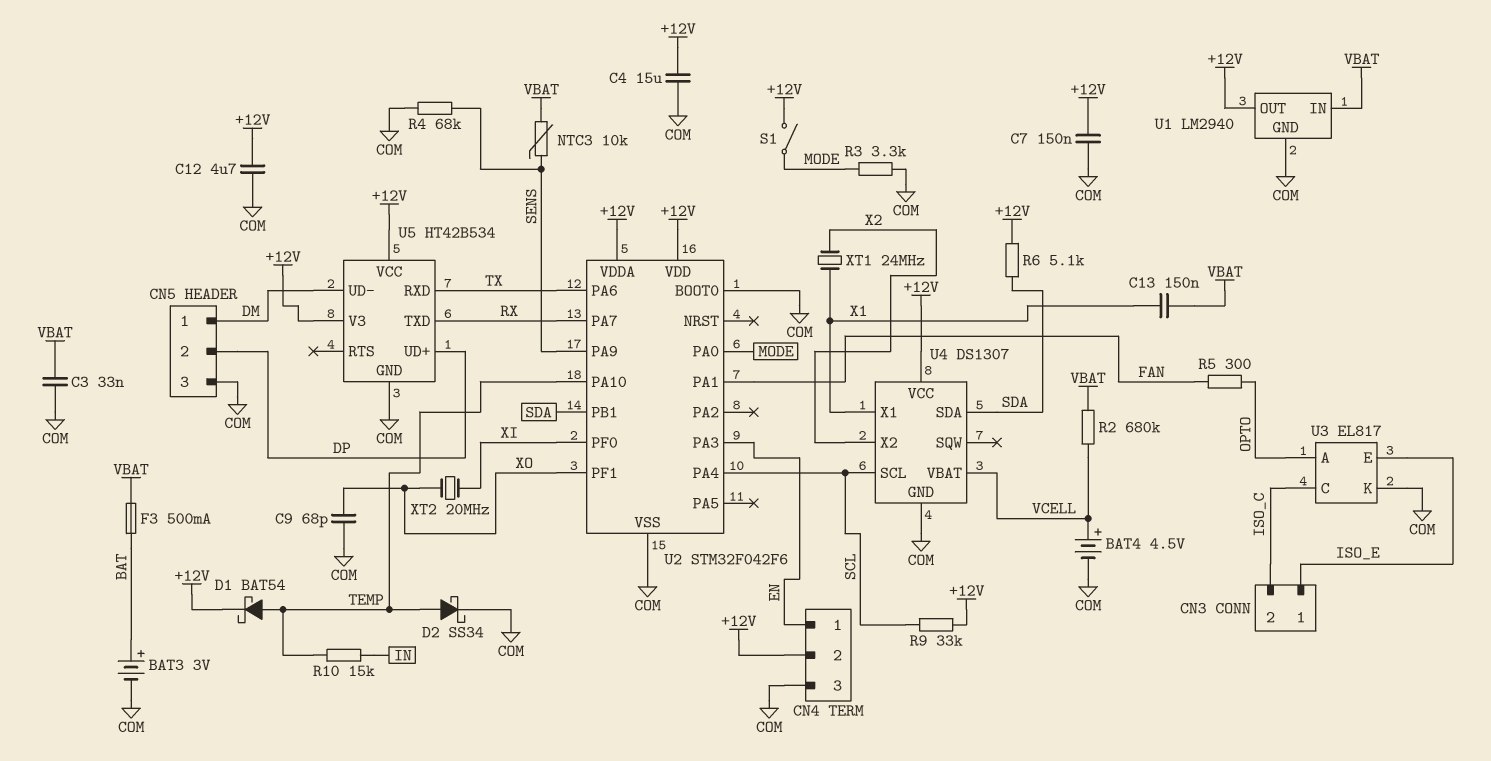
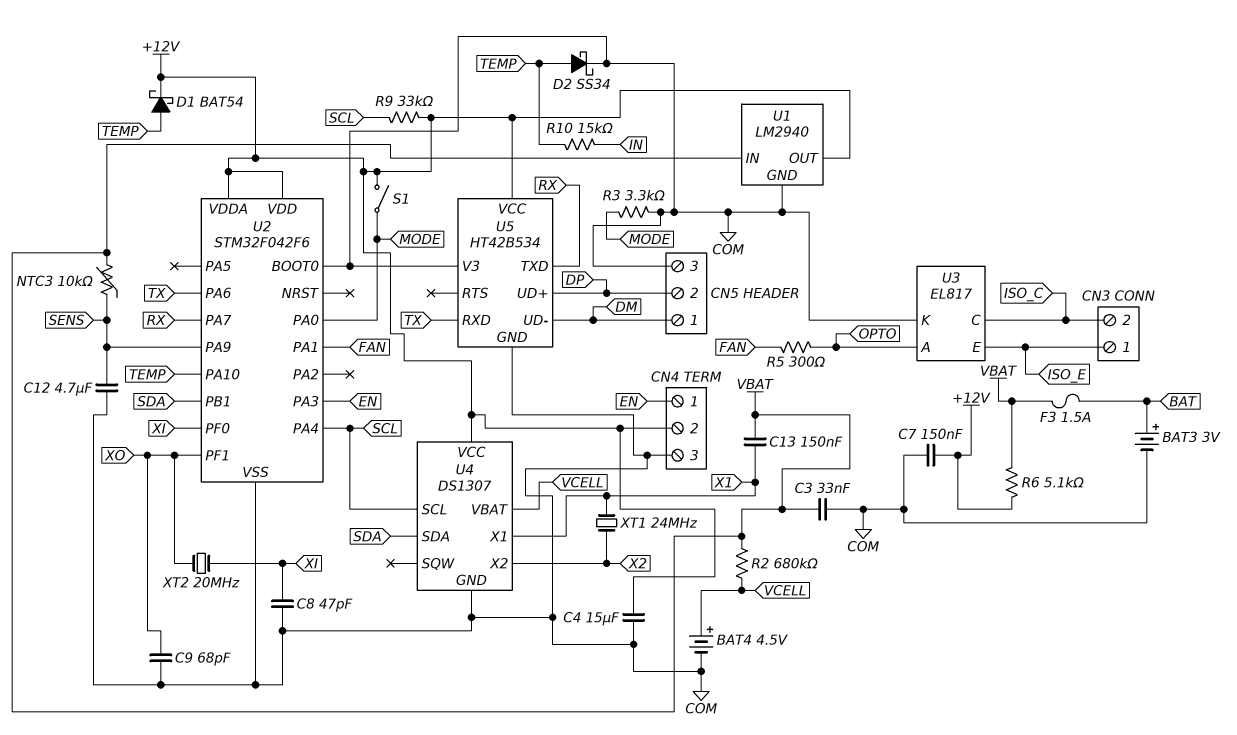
C8: none -> 47pF (COM, XI)
C12: 4.7uF (+12V, COM) -> 4.7uF (COM, SENS)
F3: 500mA (BAT, VBAT) -> 1.5A (BAT, VBAT)
R4: 68k (COM, SENS) -> none
R6: 5.1k (+12V, SDA) -> 5.1k (+12V, VBAT)
U5 pin V3: +12V -> COM

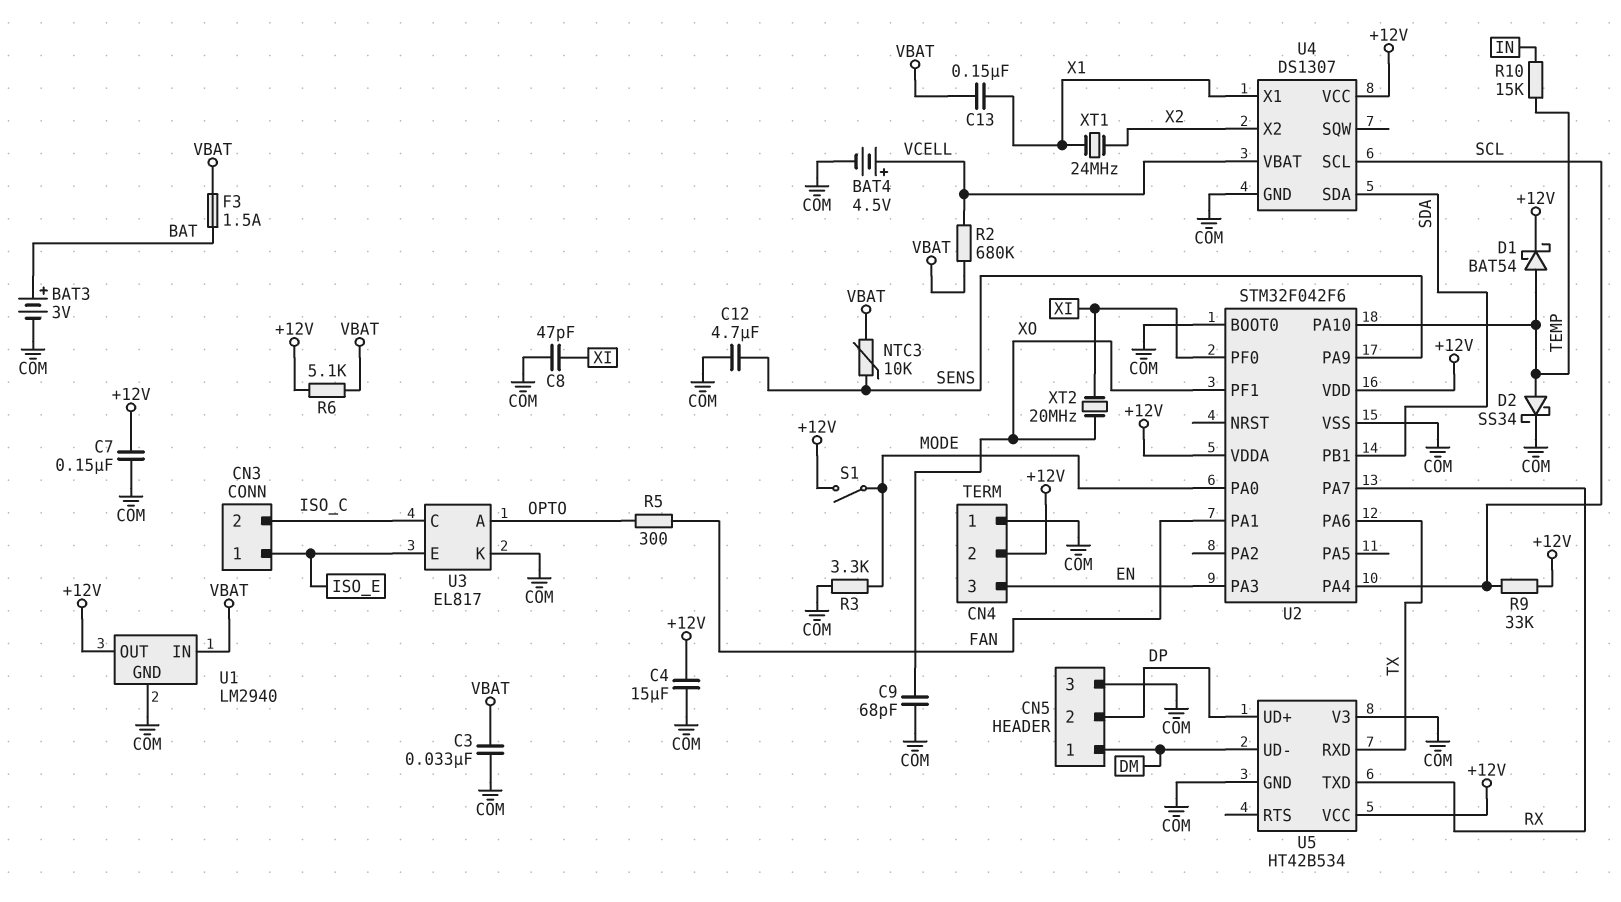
CN4 pin 1: EN -> COM
CN4 pin 3: COM -> EN

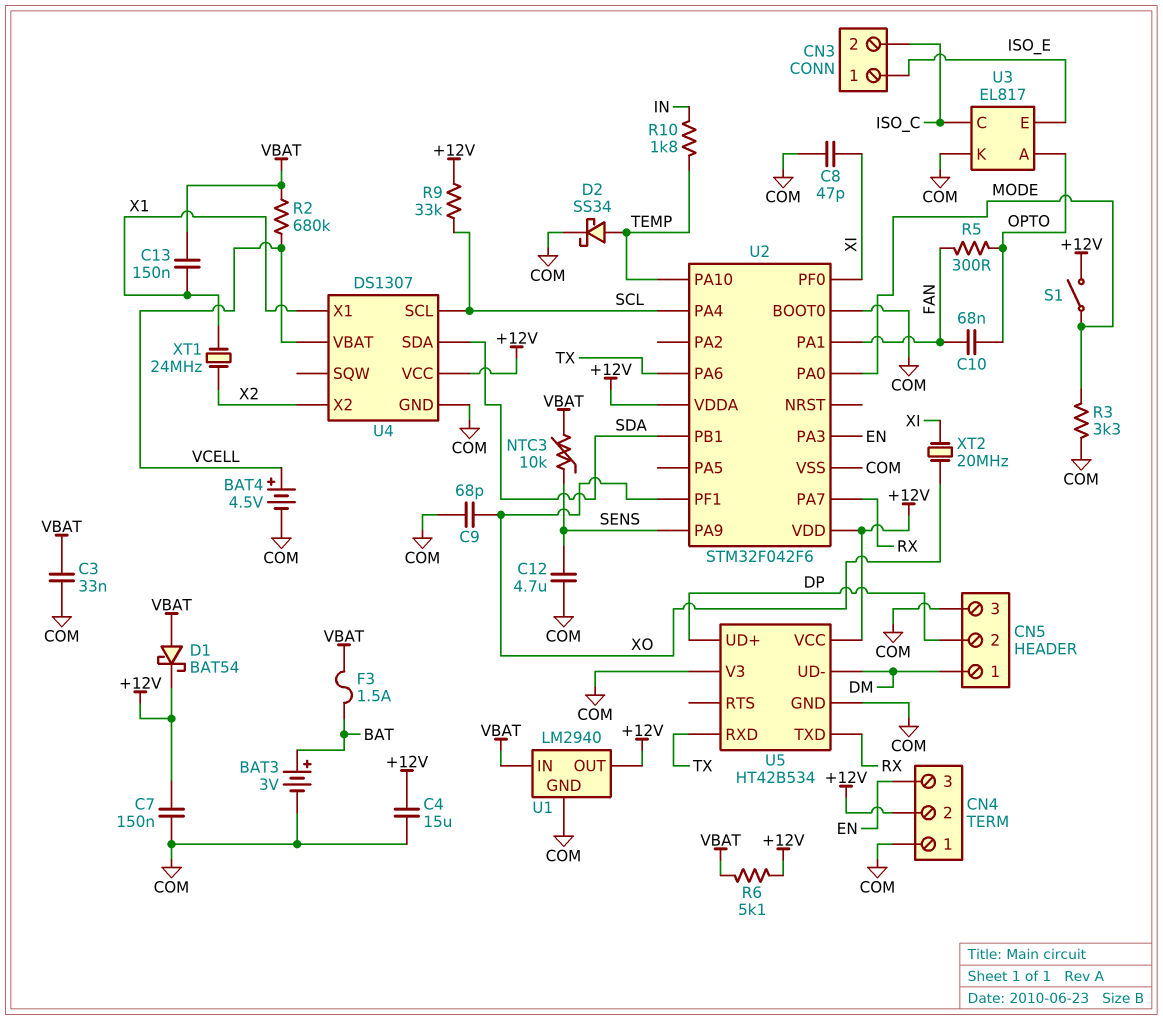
C10: none -> 68nF (FAN, OPTO)
D1: schottky BAT54 (A TEMP, K +12V) -> schottky BAT54 (A VBAT, K +12V)
R10: 15k (IN, TEMP) -> 1.8k (IN, TEMP)

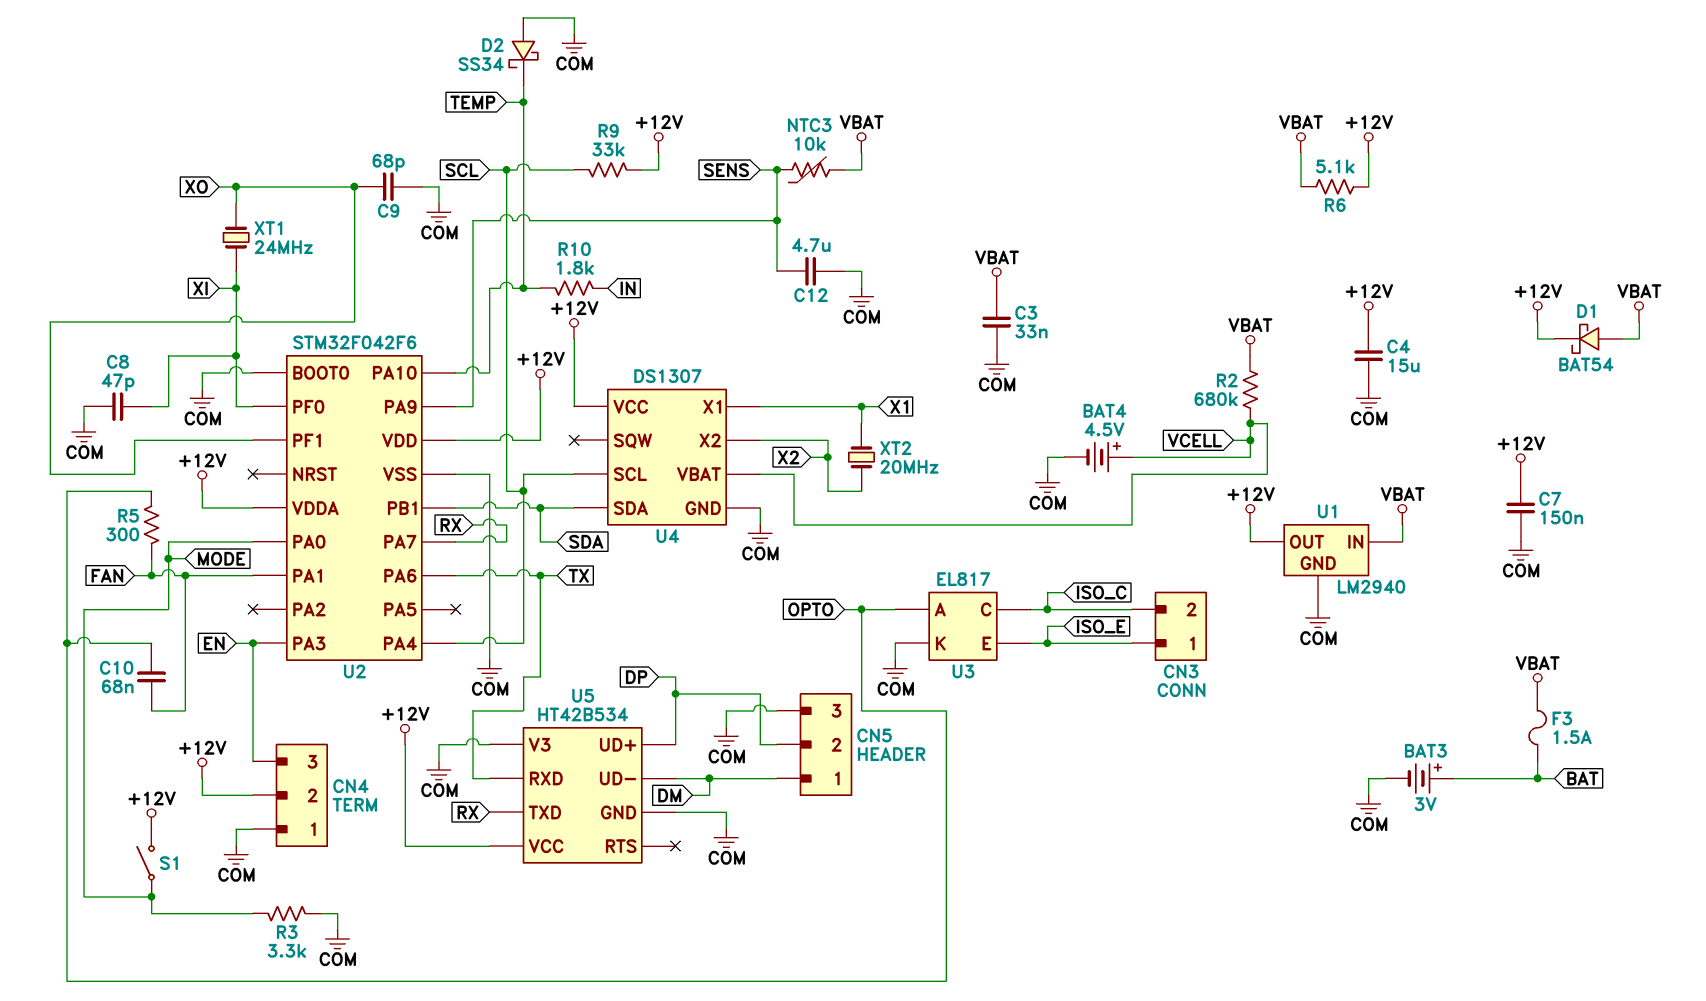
C13: 150nF (VBAT, X1) -> none
D2: schottky SS34 (A TEMP, K COM) -> schottky SS34 (A COM, K TEMP)
XT1: 24MHz (X1, X2) -> 24MHz (XI, XO)
XT2: 20MHz (XI, XO) -> 20MHz (X1, X2)

